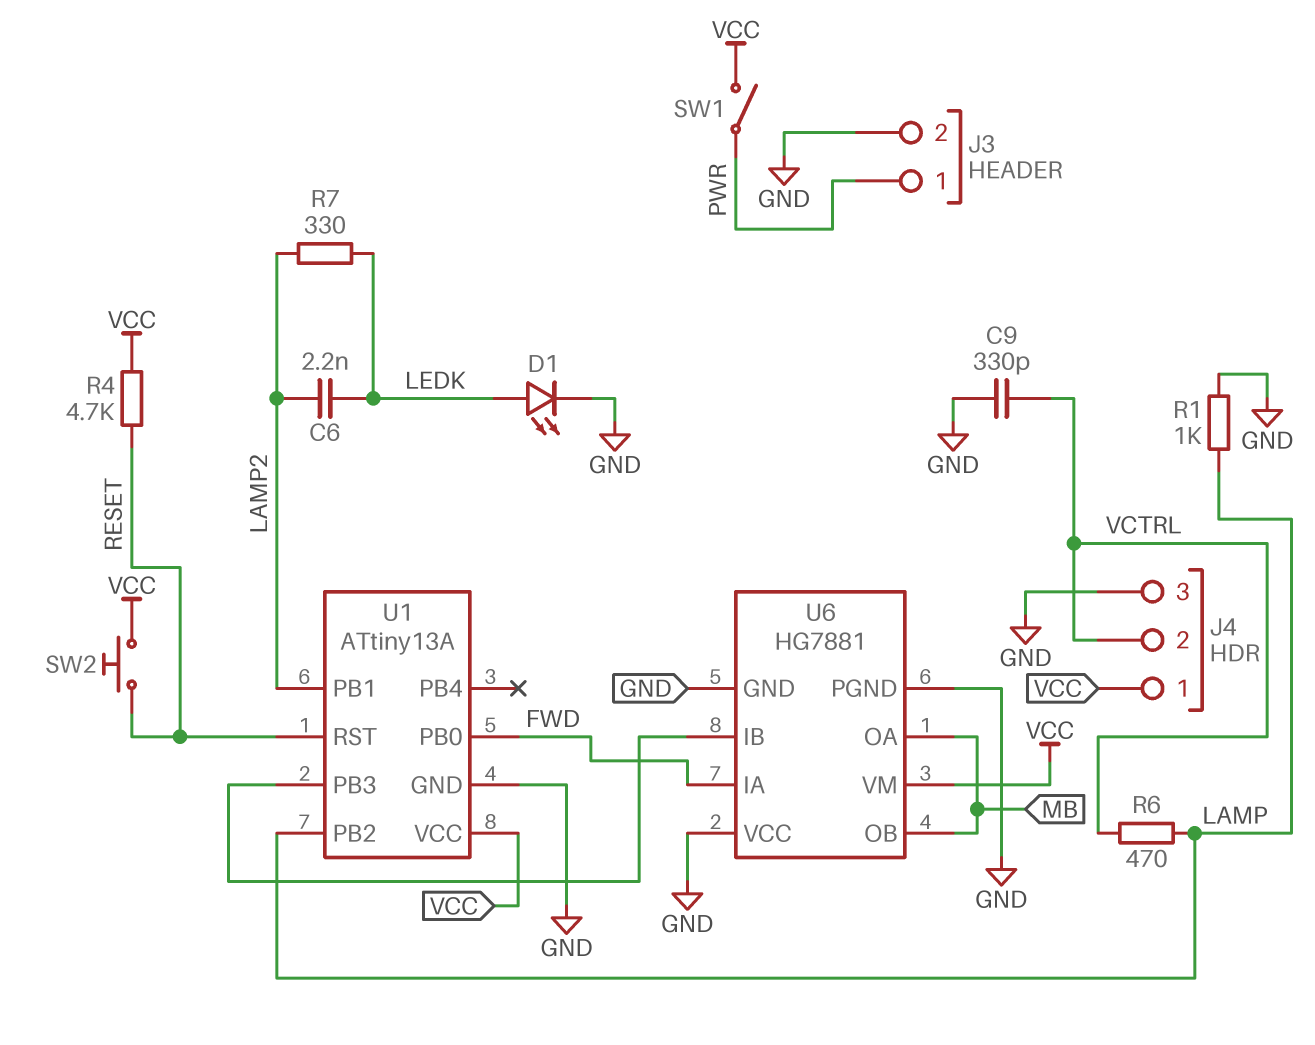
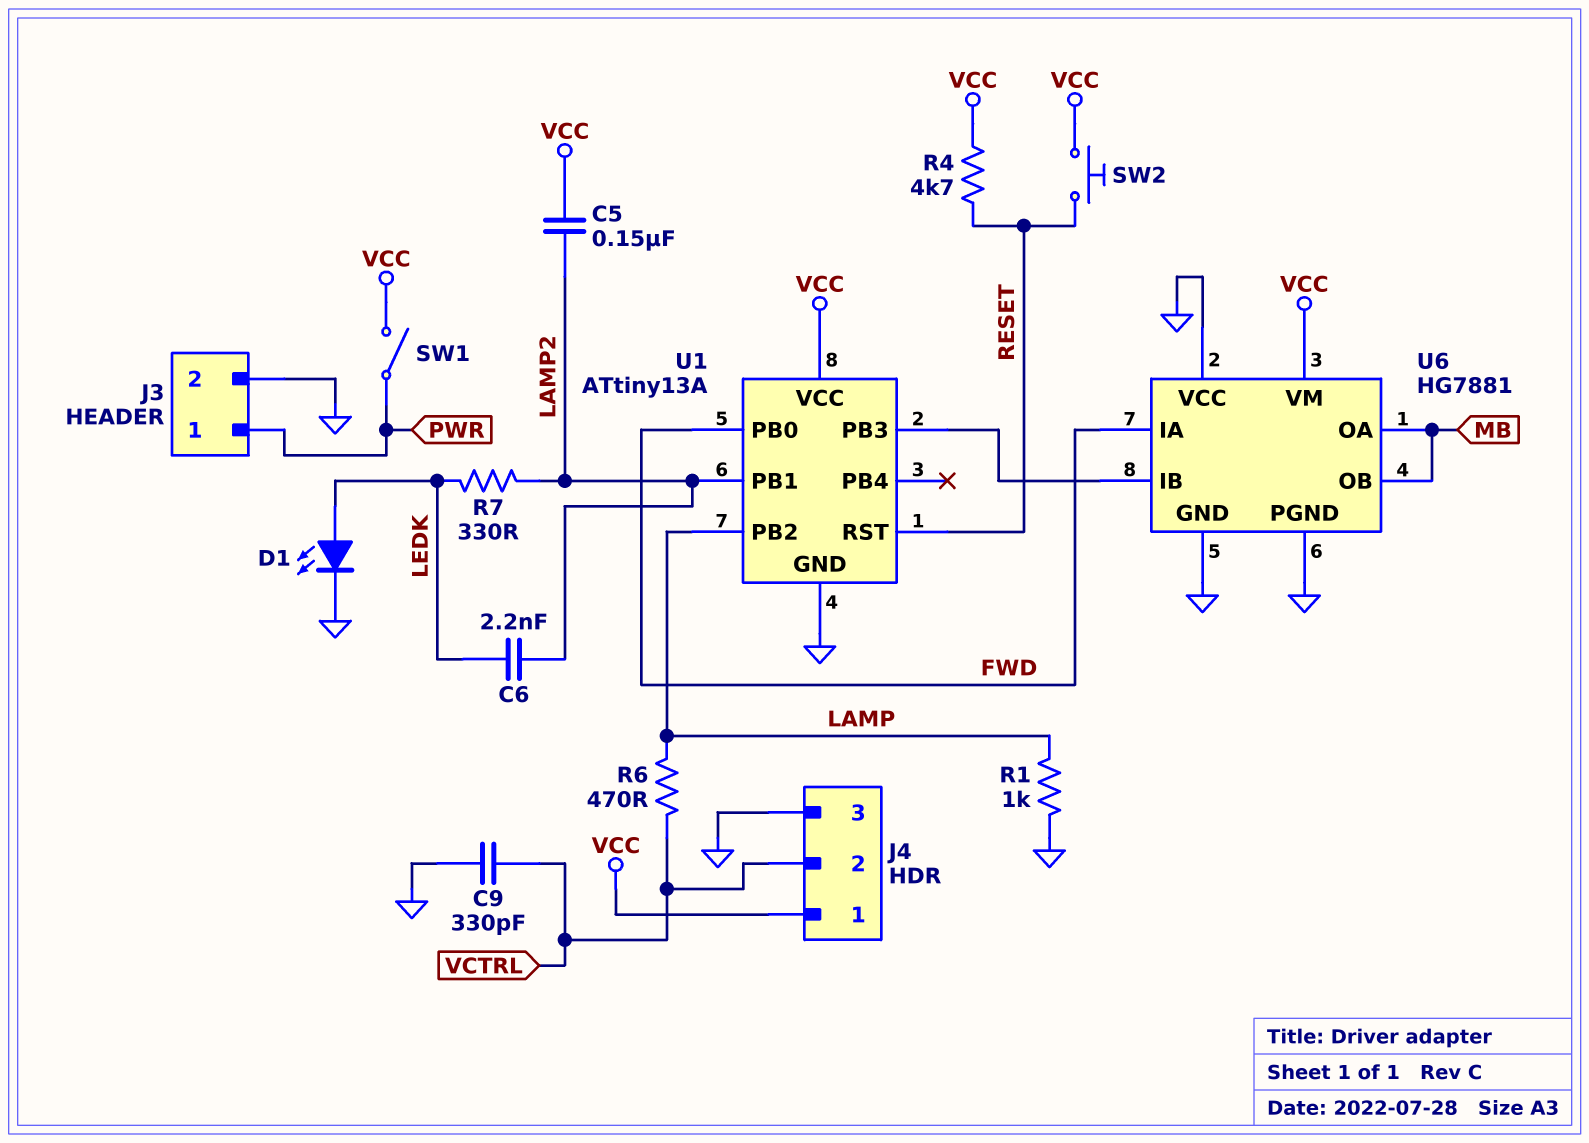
C5: none -> 150nF (LAMP2, VCC)

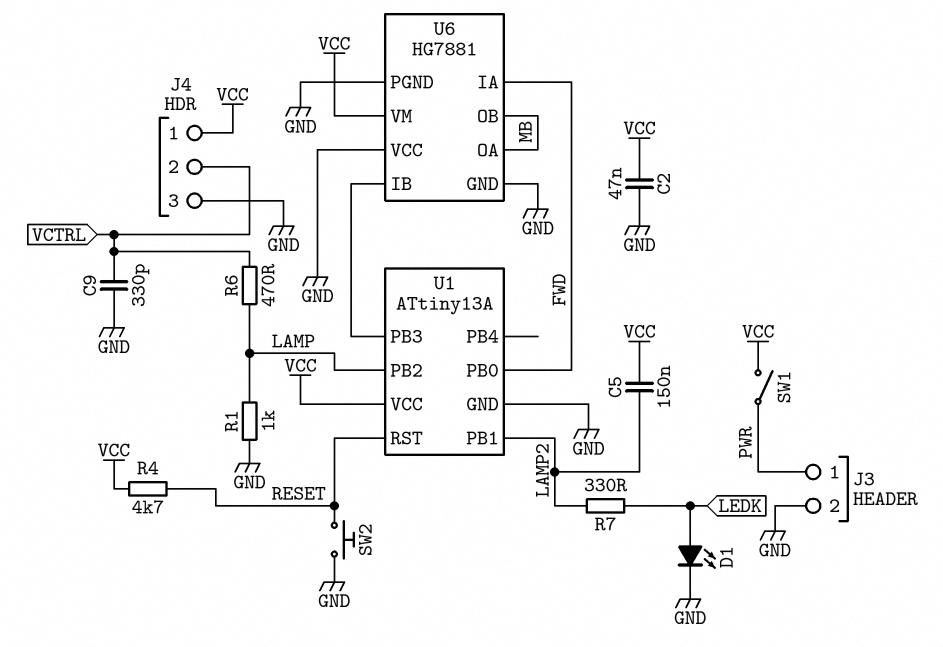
C2: none -> 47nF (GND, VCC)
C6: 2.2nF (LAMP2, LEDK) -> none
SW2: button (RESET, VCC) -> button (GND, RESET)

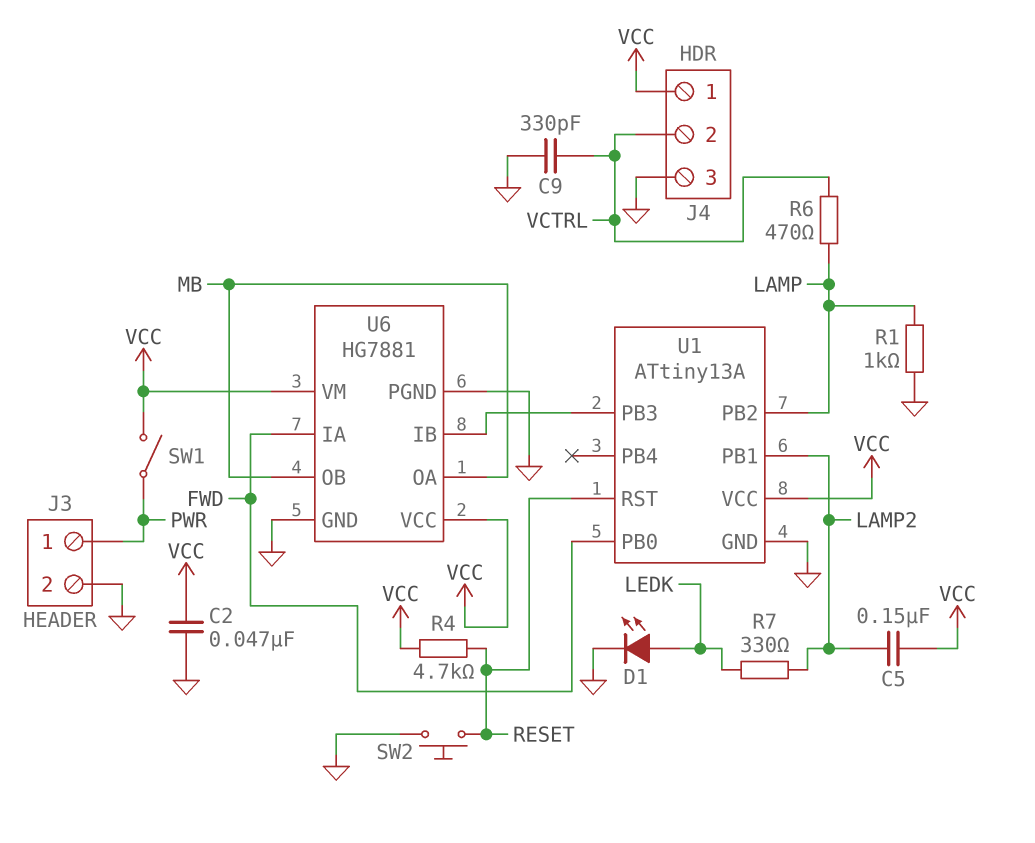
U6 pin VCC: GND -> VCC

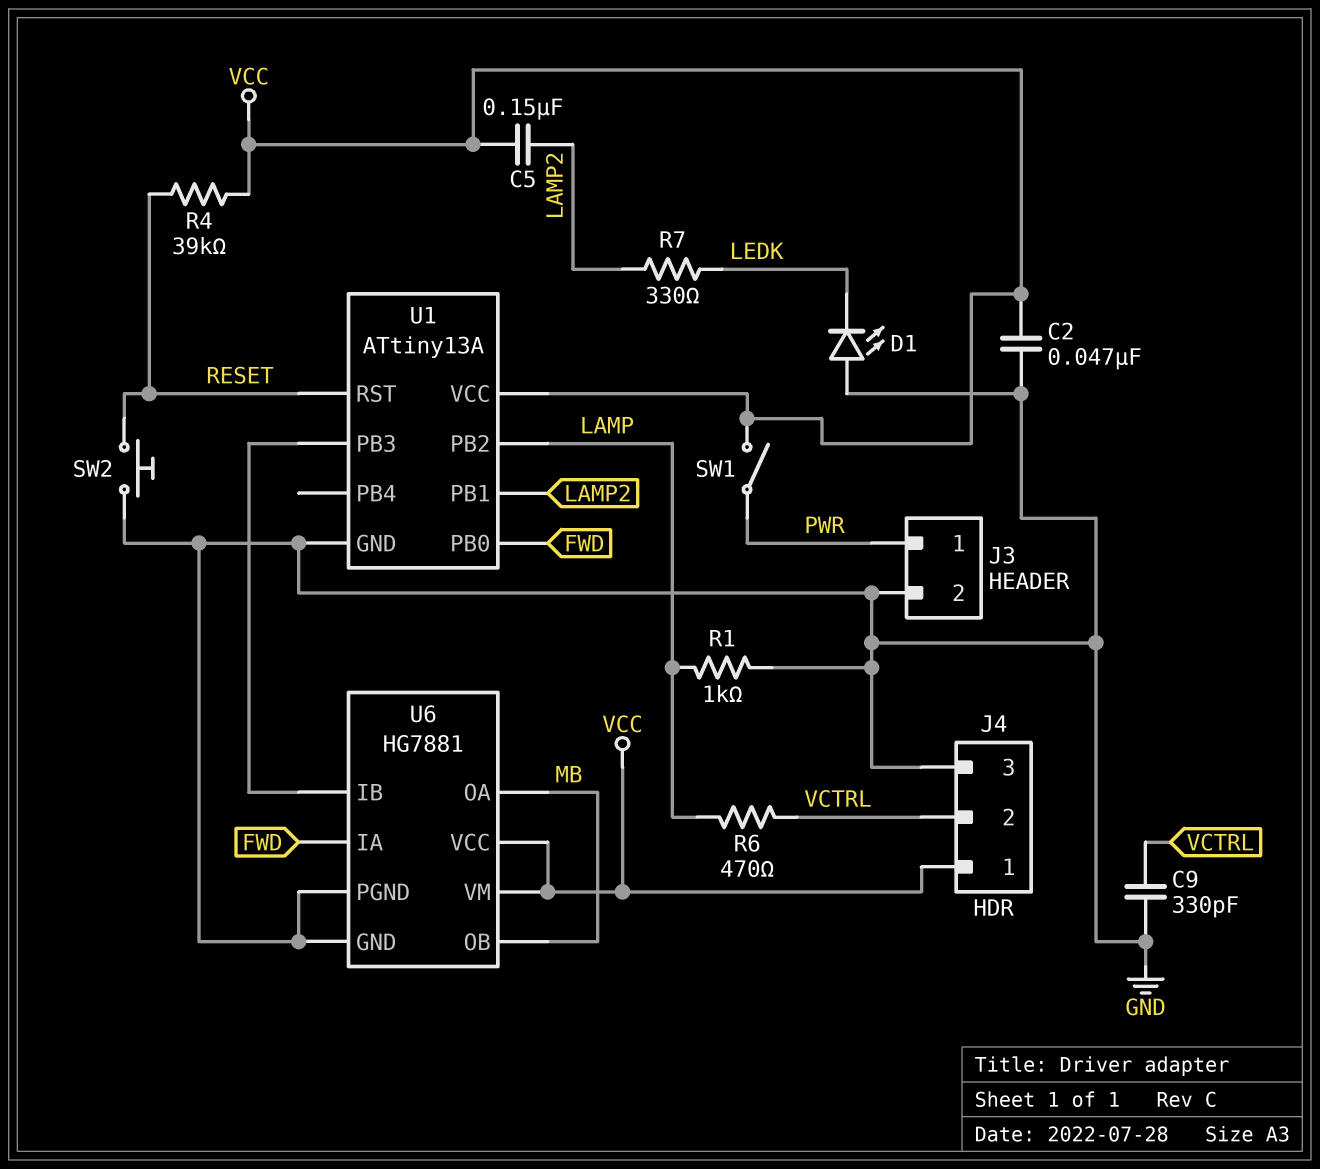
D1: LED (A LEDK, K GND) -> LED (A GND, K LEDK)
R4: 4.7k (RESET, VCC) -> 39k (RESET, VCC)

